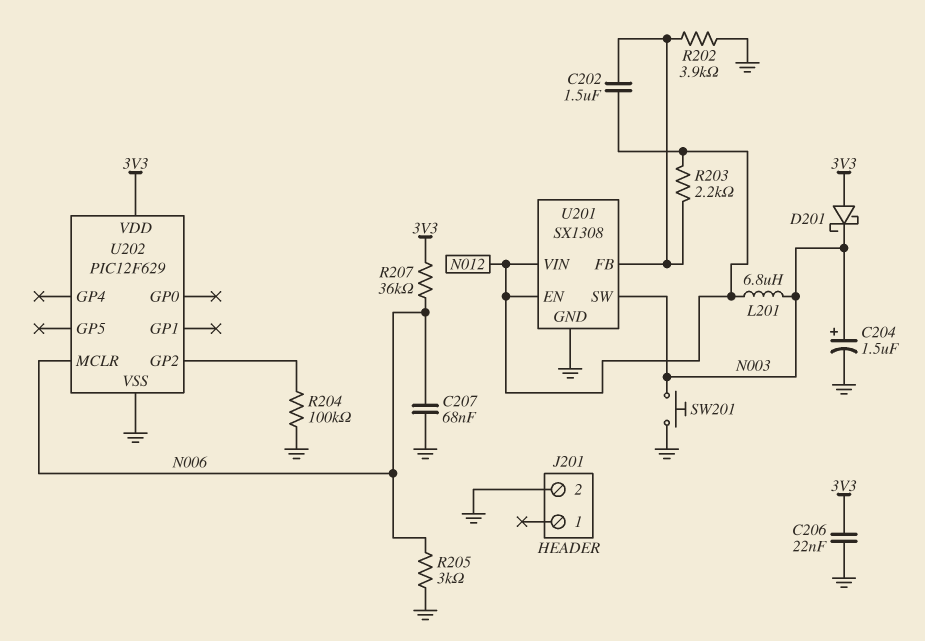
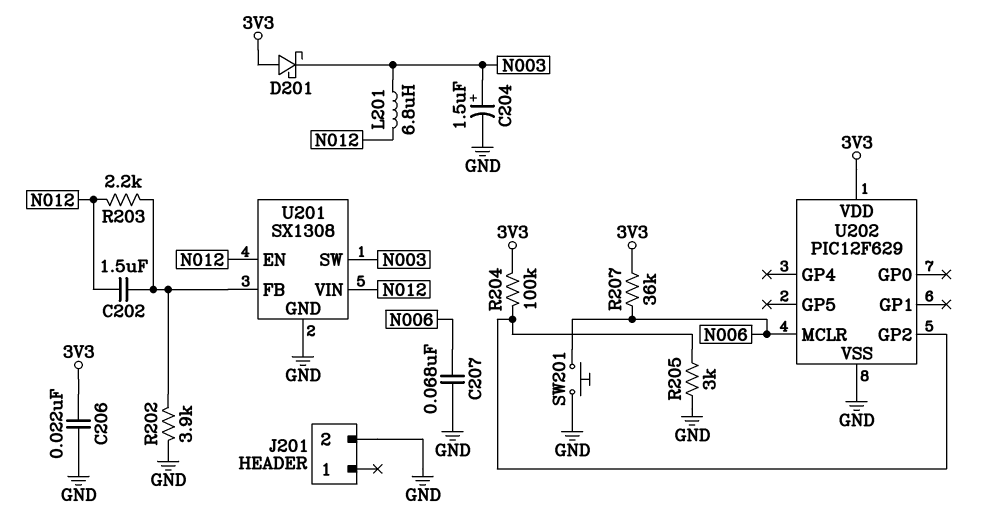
R204: 100k (GND, U202/GP2) -> 100k (3V3, U202/GP2)
R205: 3k (GND, N006) -> 3k (GND, U202/GP2)
SW201: button (GND, N003) -> button (GND, N006)

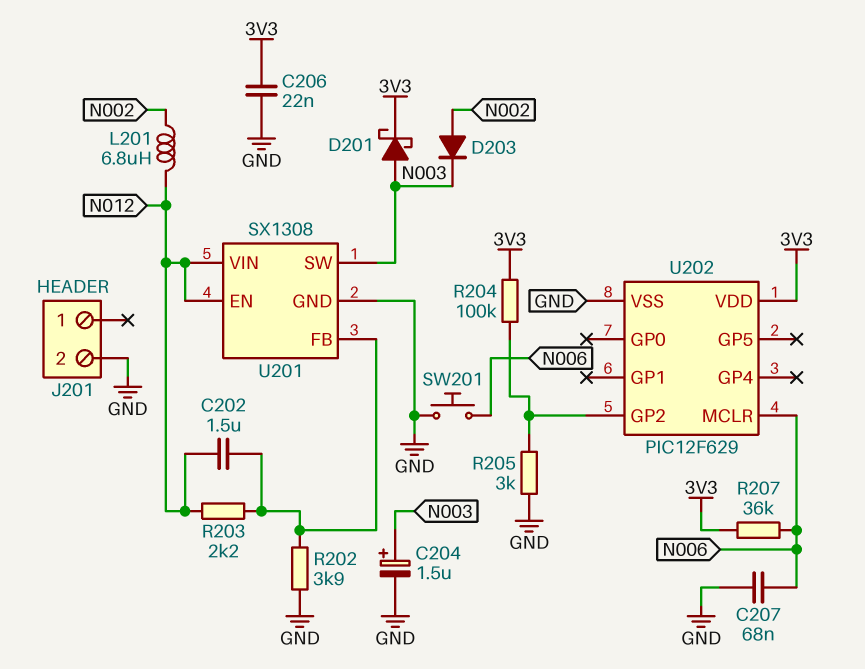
D201: schottky (A 3V3, K N003) -> schottky (A N003, K 3V3)
D203: none -> diode (A N002, K N003)
L201: 6.8uH (N003, N012) -> 6.8uH (N002, N012)

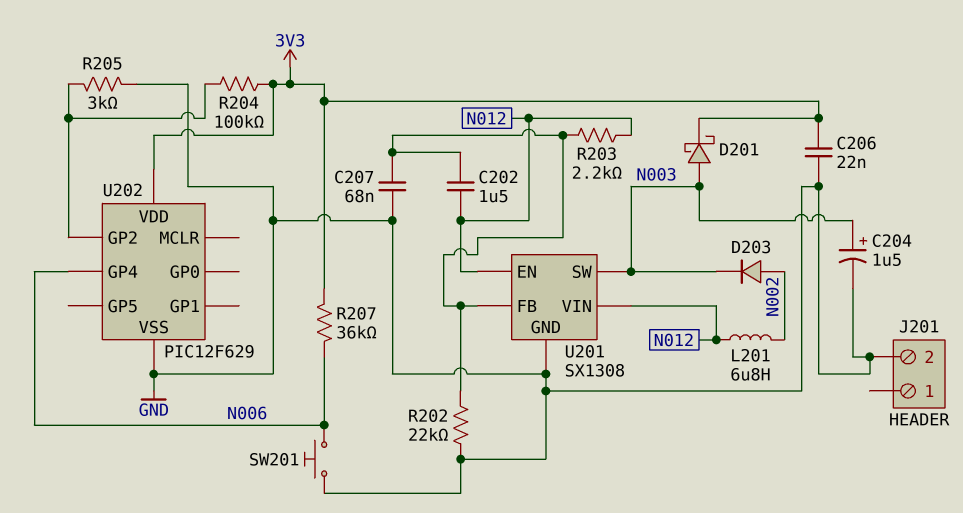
C207: 68nF (GND, N006) -> 68nF (GND, U201/FB)
R202: 3.9k (GND, U201/FB) -> 22k (GND, U201/FB)
U202 pin GP4: none -> N006
U202 pin MCLR: N006 -> none

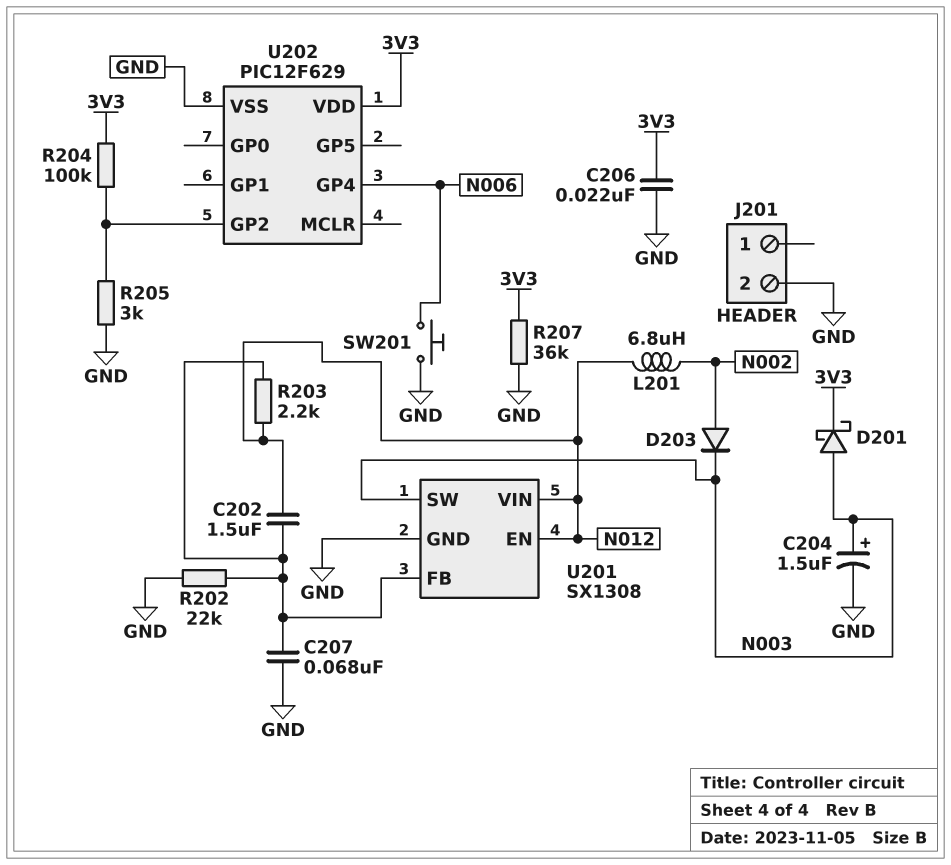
R207: 36k (3V3, N006) -> 36k (3V3, GND)

